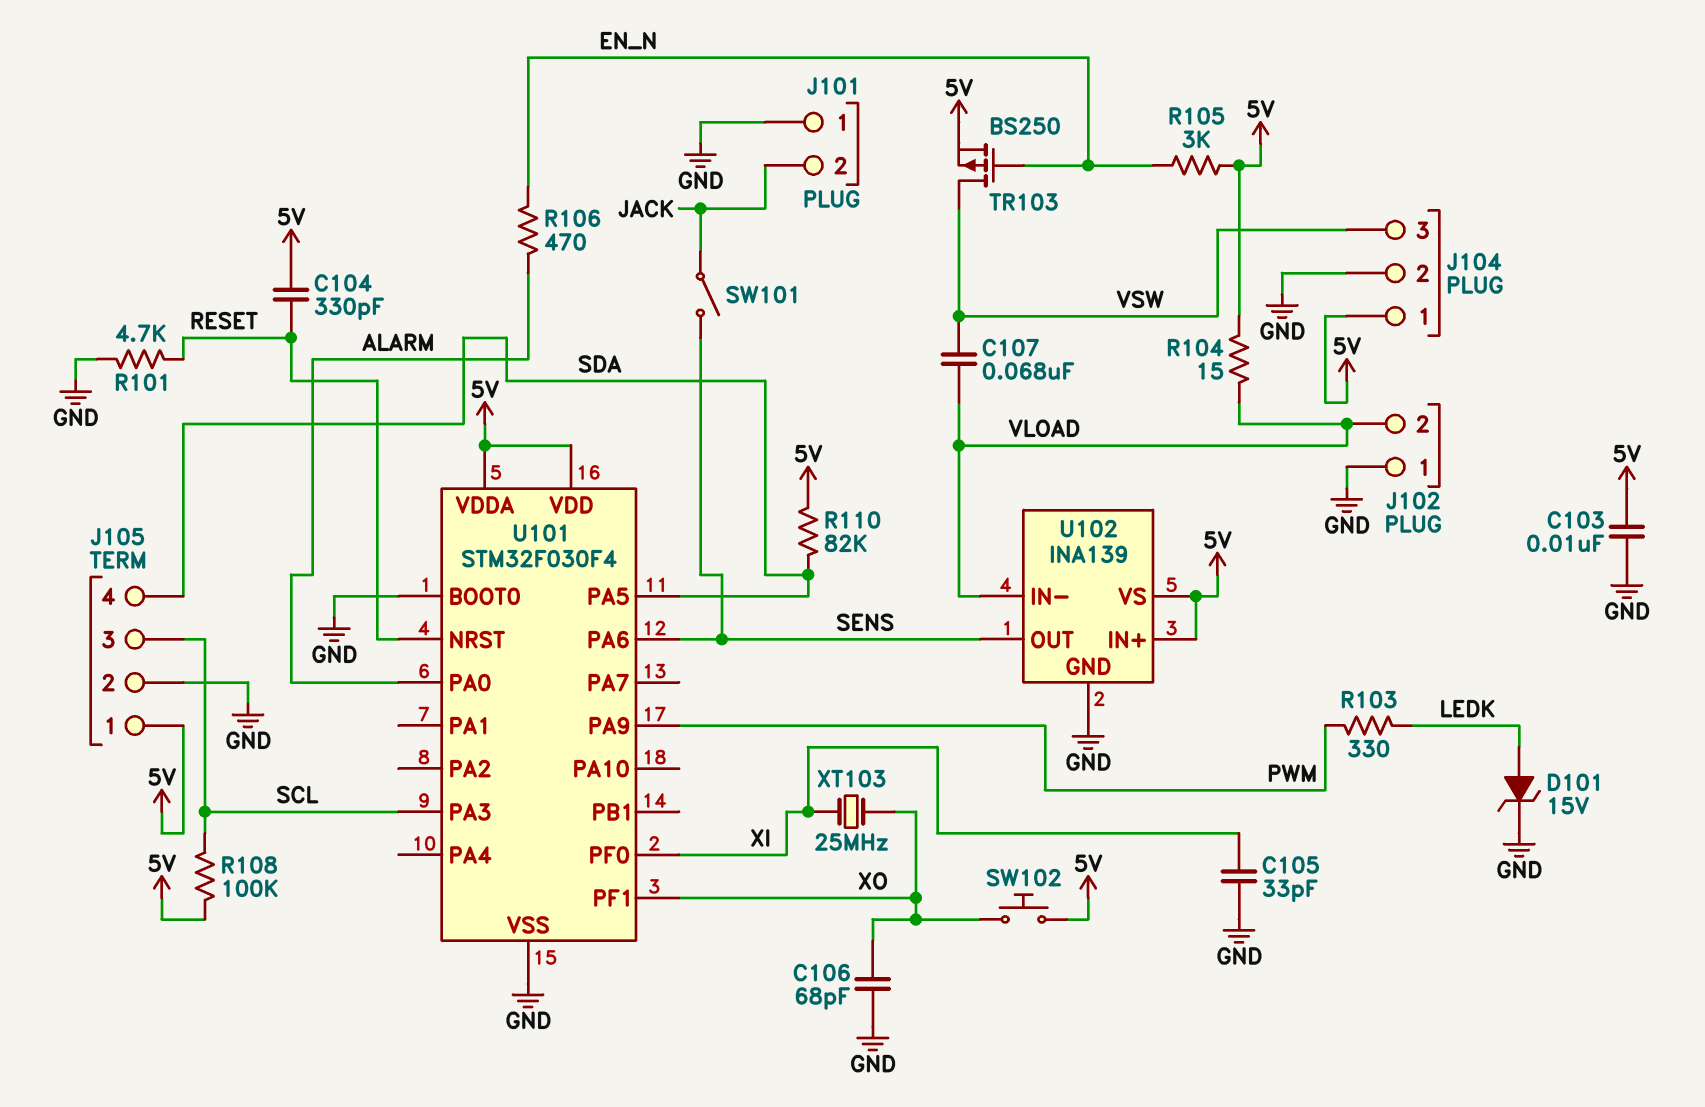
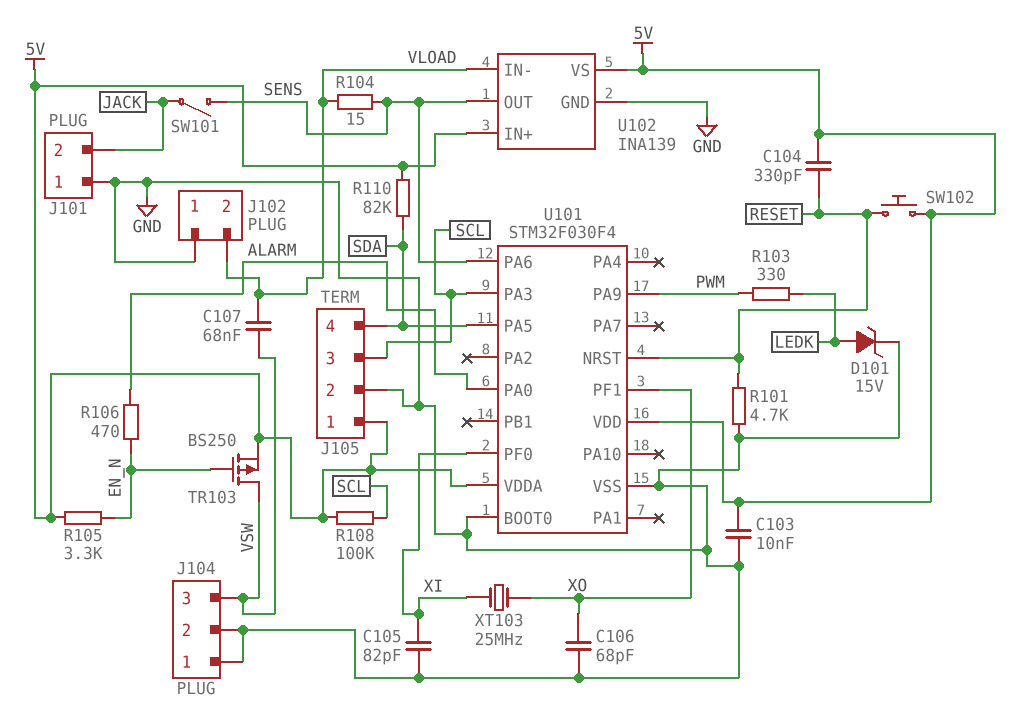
C105: 33pF (GND, XI) -> 82pF (GND, XI)
J104 pin 1: 5V -> GND
R104: 15 (5V, VLOAD) -> 15 (SENS, VLOAD)
R105: 3k (5V, EN_N) -> 3.3k (5V, EN_N)
SW102: button (5V, XO) -> button (5V, RESET)

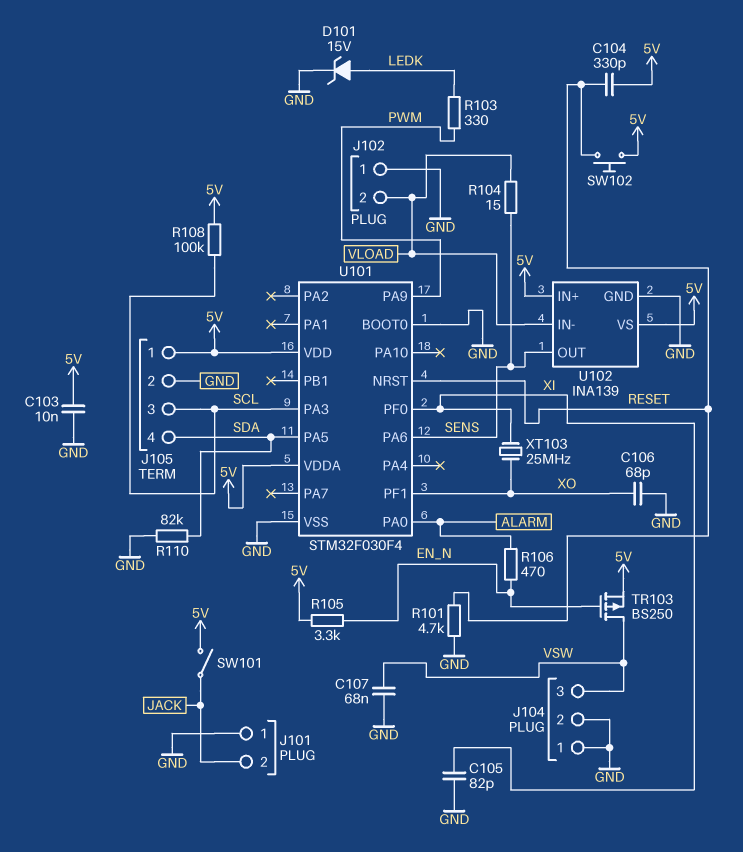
C107: 68nF (VLOAD, VSW) -> 68nF (GND, VSW)
R110: 82k (5V, SDA) -> 82k (GND, SDA)
SW101: switch (JACK, SENS) -> switch (5V, JACK)

